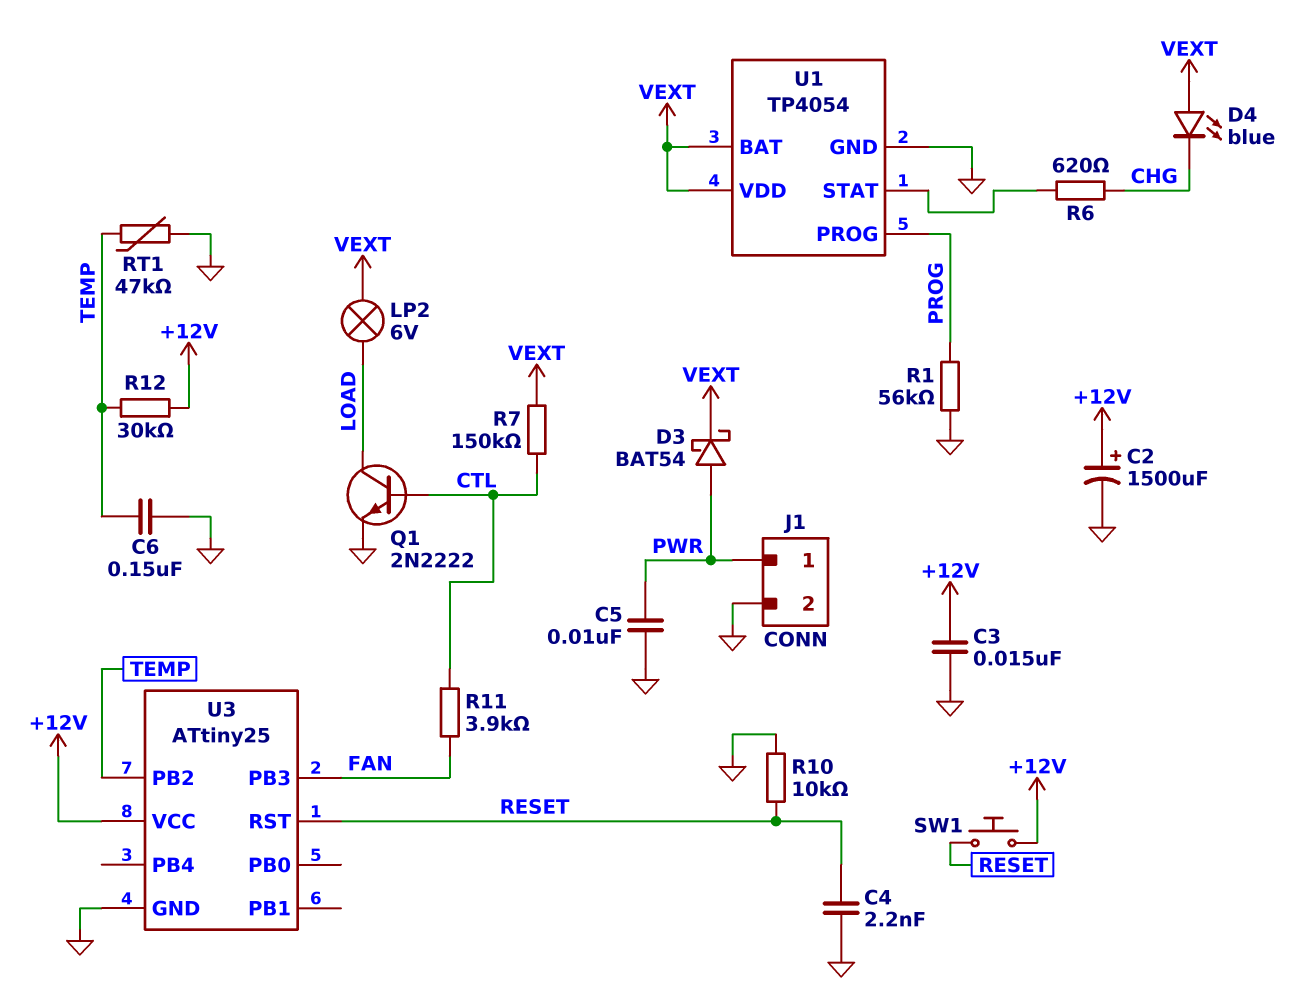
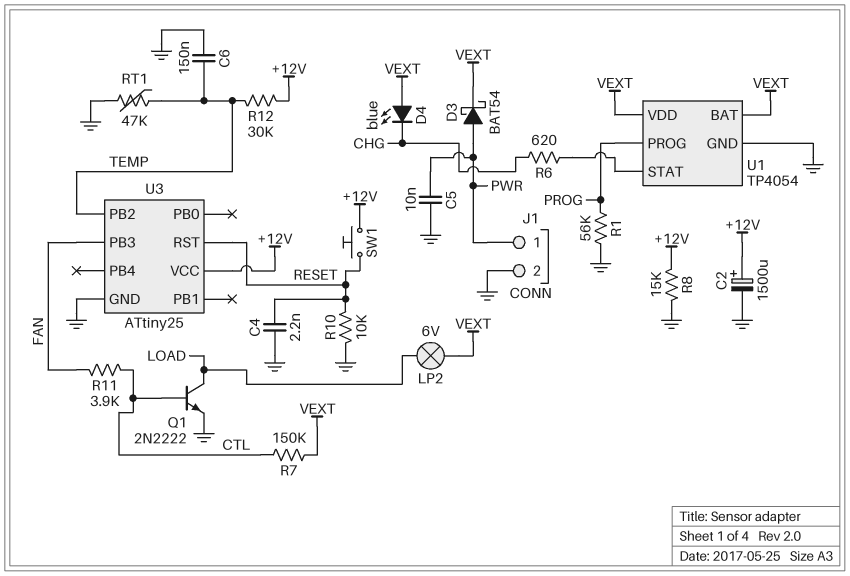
C3: 15nF (+12V, GND) -> none
R8: none -> 15k (+12V, GND)

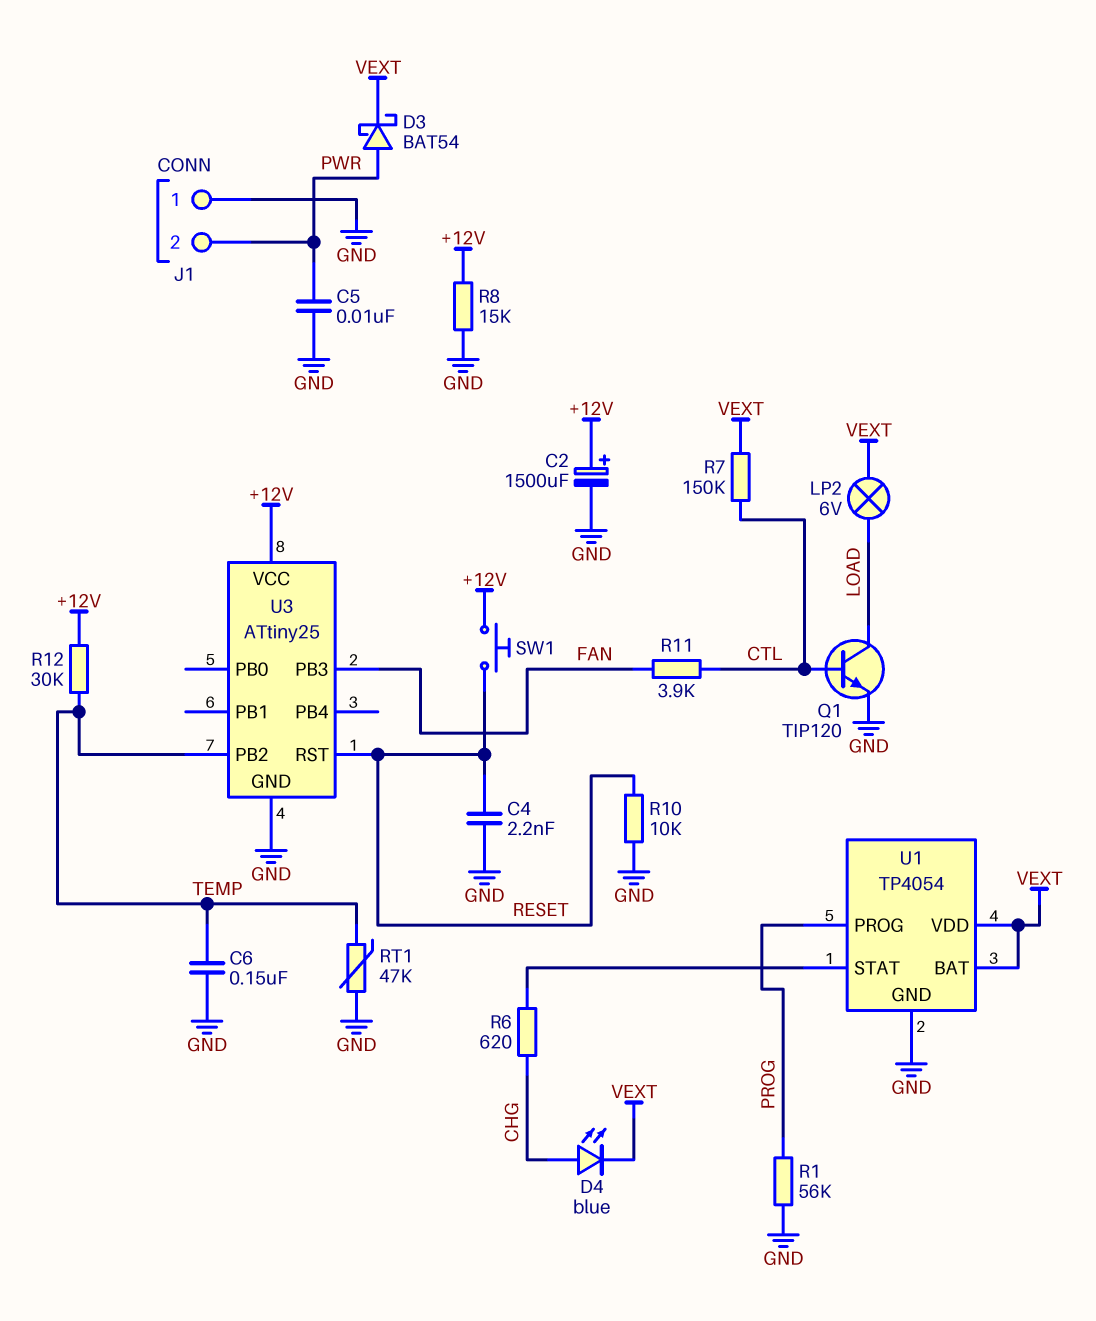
D4: LED blue (A VEXT, K CHG) -> LED blue (A CHG, K VEXT)
J1 pin 1: PWR -> GND
J1 pin 2: GND -> PWR
Q1: NPN 2N2222 (B CTL, C LOAD, E GND) -> NPN TIP120 (B CTL, C LOAD, E GND)

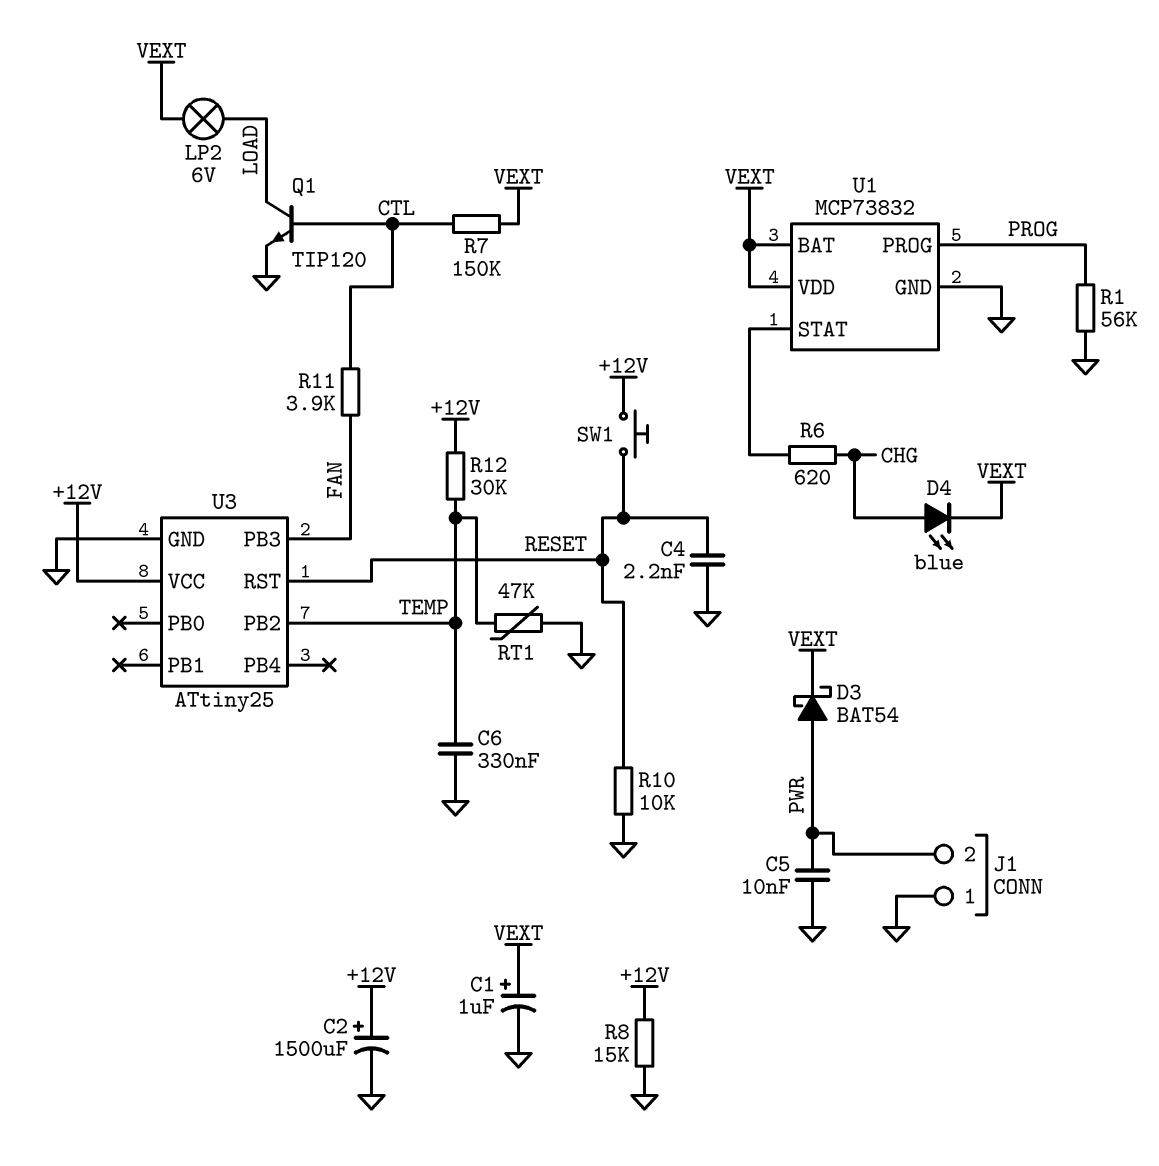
C1: none -> 1uF (plus VEXT, minus GND)
C6: 150nF (GND, TEMP) -> 330nF (GND, TEMP)
U1: TP4054 -> MCP73832

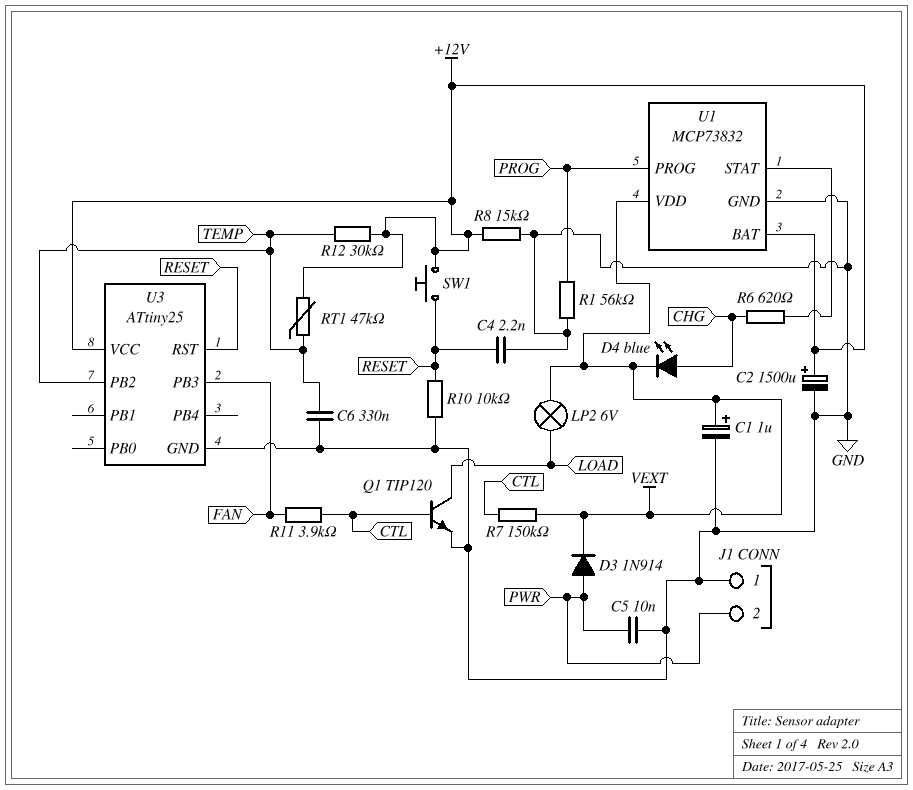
D3: schottky BAT54 (A PWR, K VEXT) -> diode 1N914 (A PWR, K VEXT)
RT1: 47k (GND, TEMP) -> 47k (+12V, TEMP)
U1 pin BAT: VEXT -> +12V

